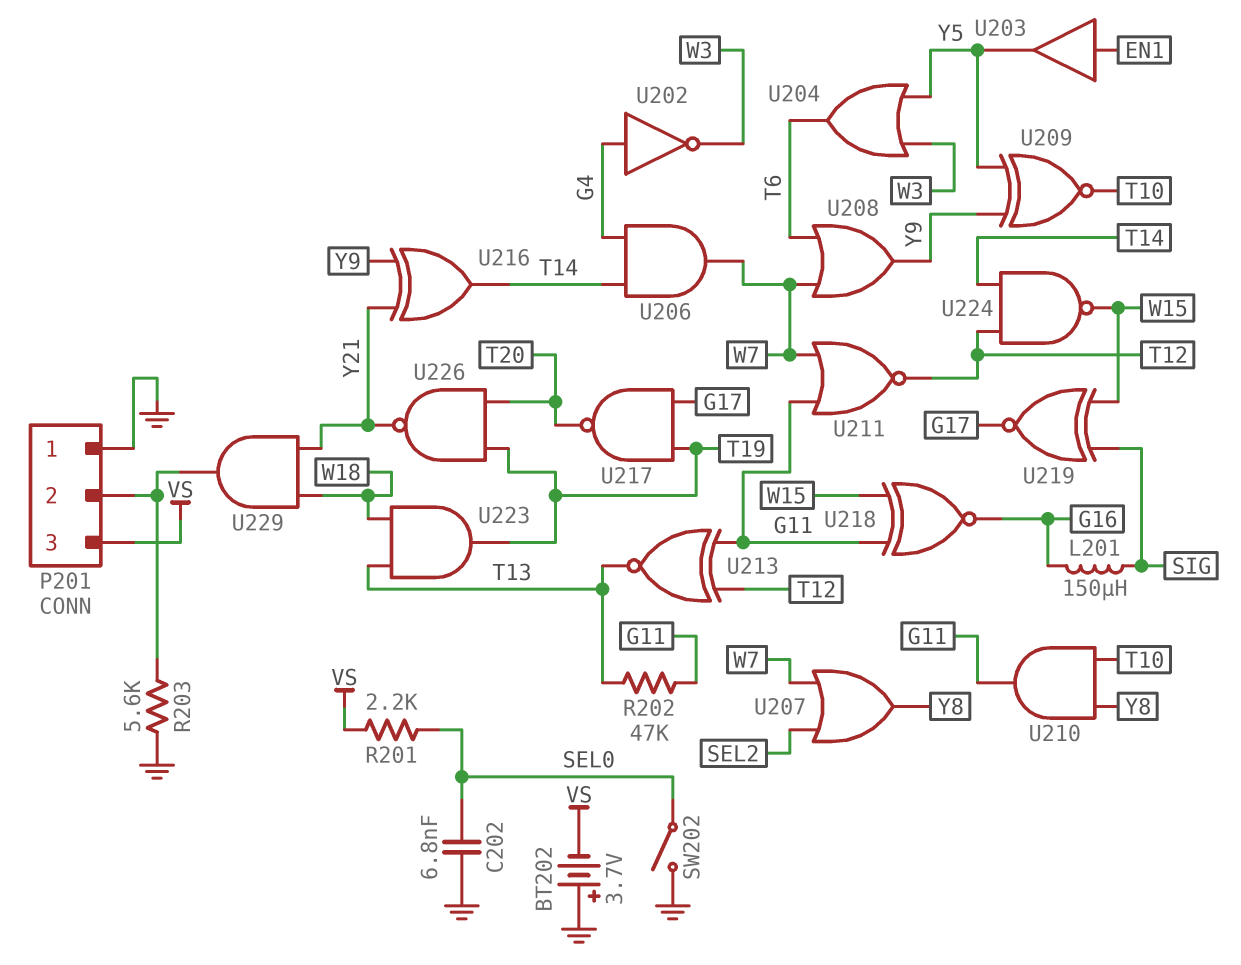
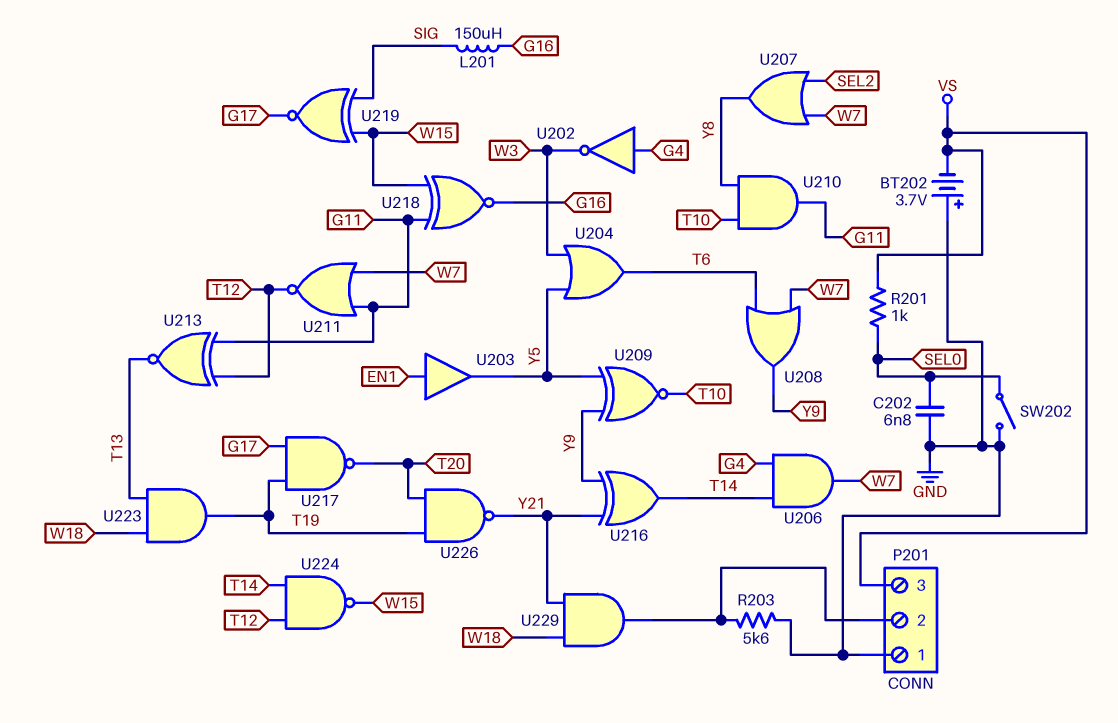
R201: 2.2k (SEL0, VS) -> 1k (SEL0, VS)
R202: 47k (G11, T13) -> none

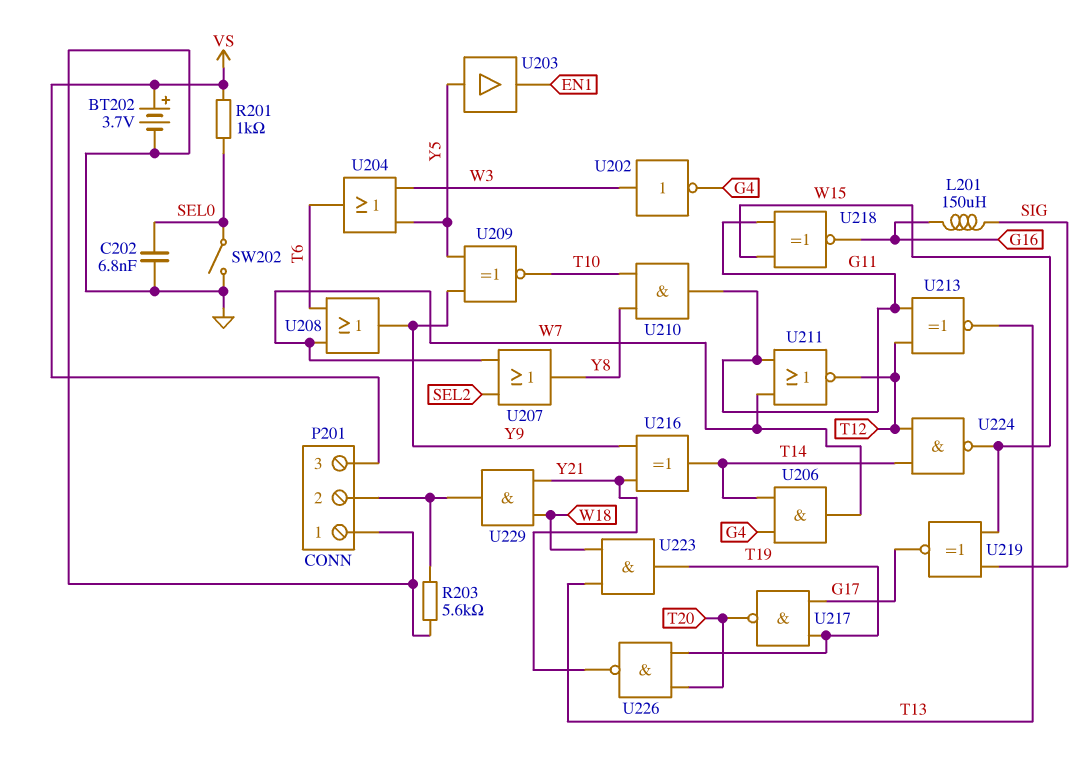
BT202: 3.7V (plus GND, minus VS) -> 3.7V (plus VS, minus GND)
U202: NOT (in G4, out W3) -> NOT (in W3, out G4)
U203: buffer (in EN1, out Y5) -> buffer (in Y5, out EN1)

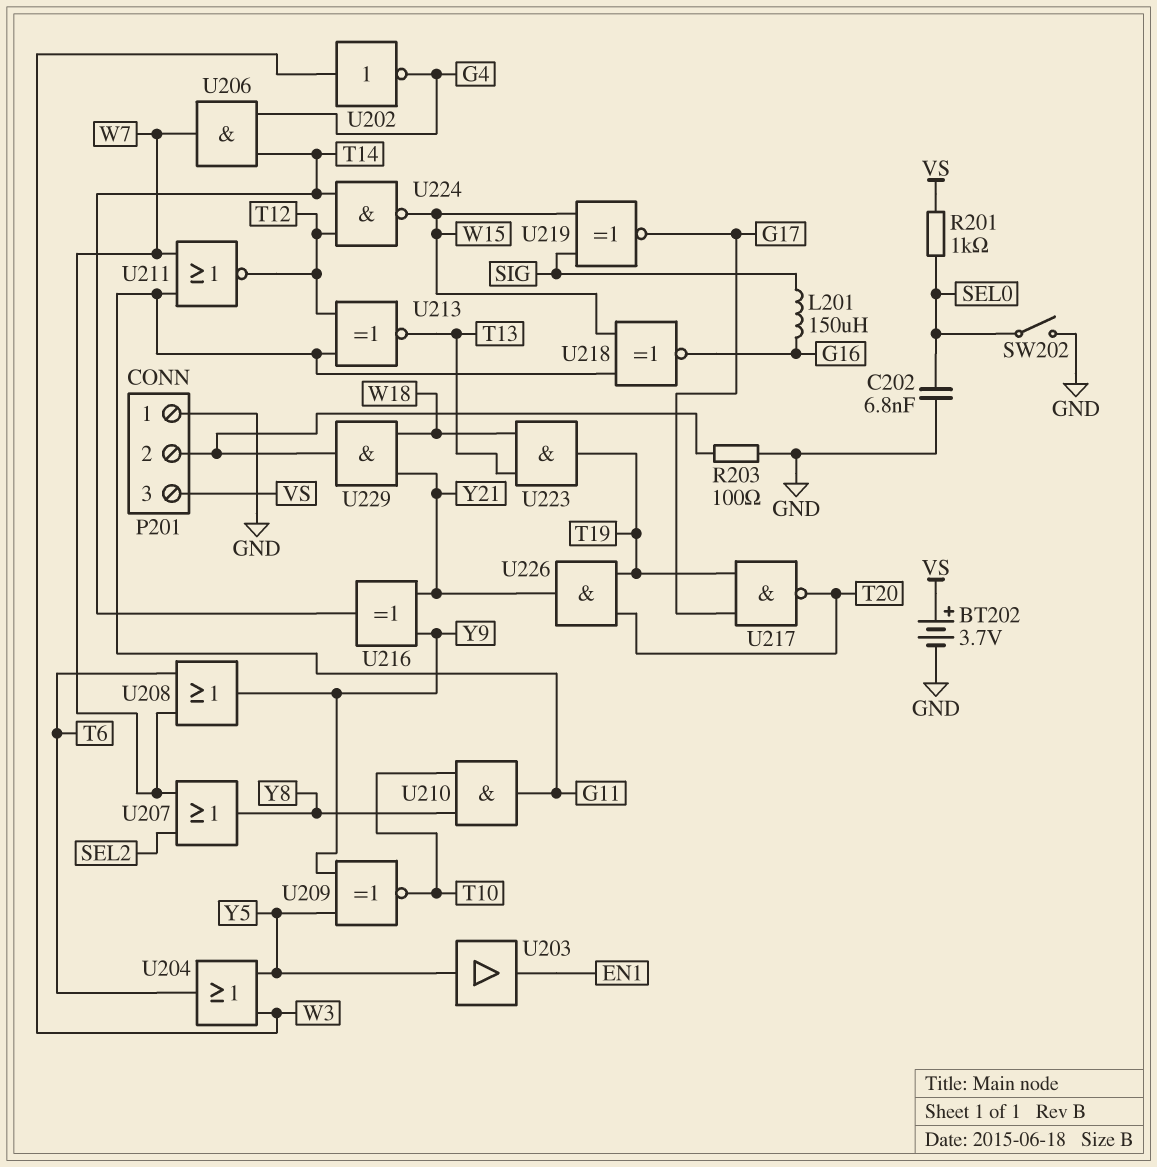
R203: 5.6k (GND, P201/2) -> 100 (GND, P201/2)
U226: NAND (in T19, in T20, out Y21) -> AND (in T19, in T20, out Y21)

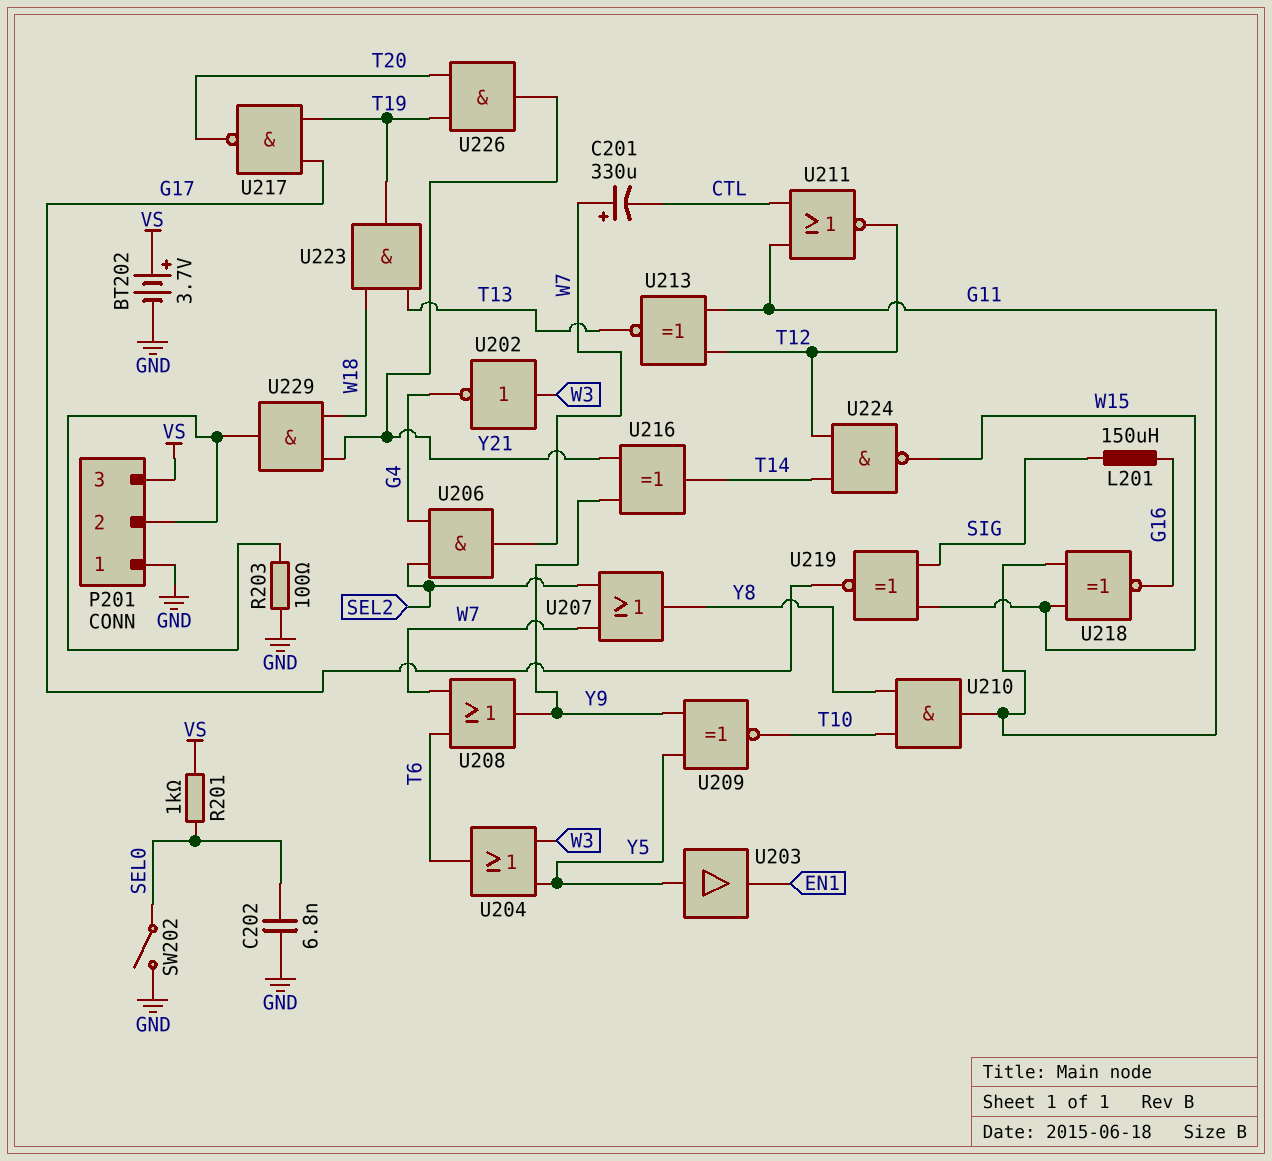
C201: none -> 330uF (plus W7, minus CTL)
U206: AND (in G4, in T14, out W7) -> AND (in G4, in SEL2, out W7)
U211: NOR (in G11, in W7, out T12) -> NOR (in CTL, in G11, out T12)

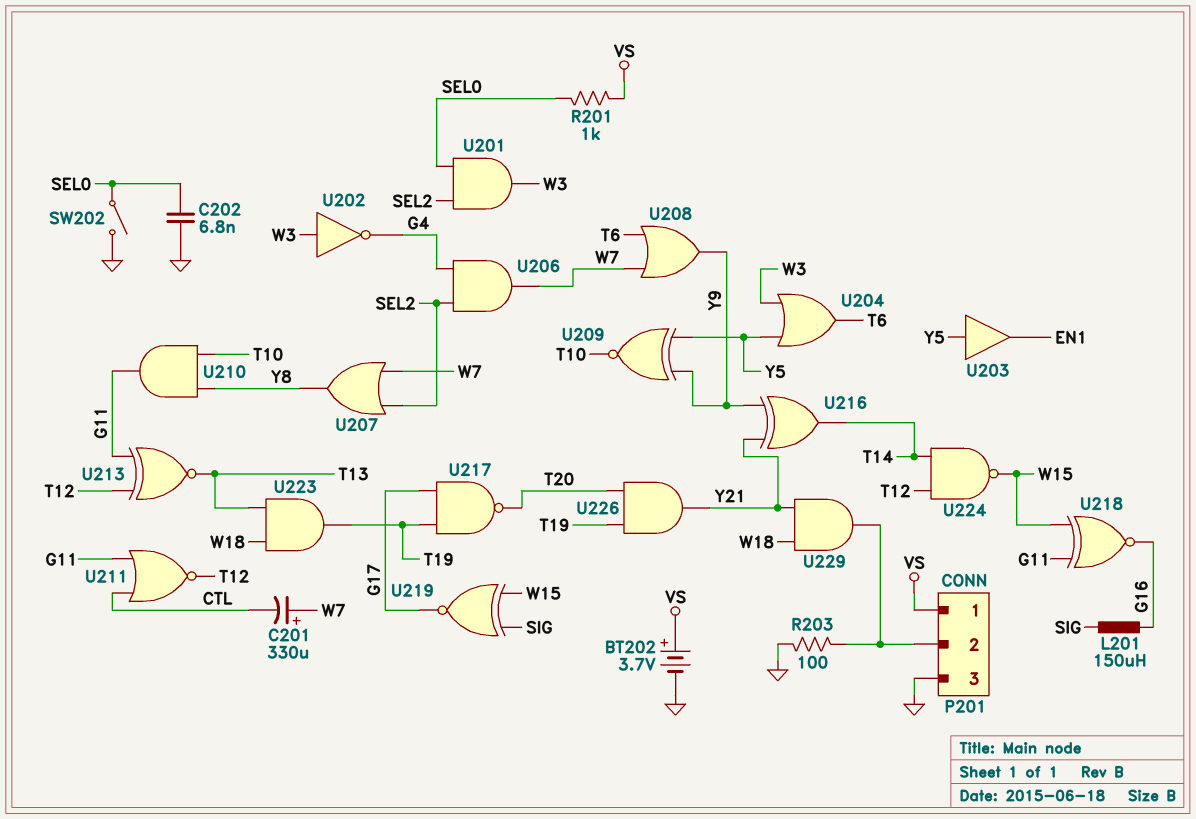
P201 pin 1: GND -> VS
P201 pin 3: VS -> GND
U201: none -> AND (in SEL0, in SEL2, out W3)

